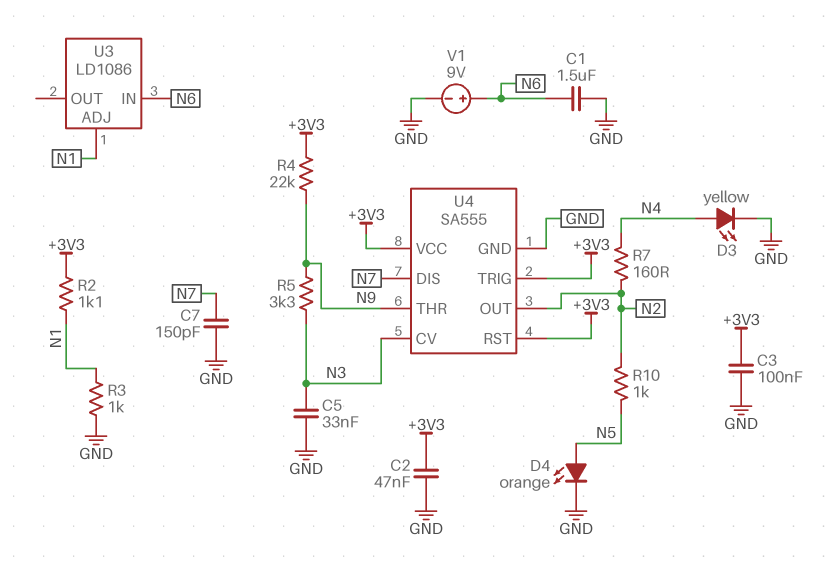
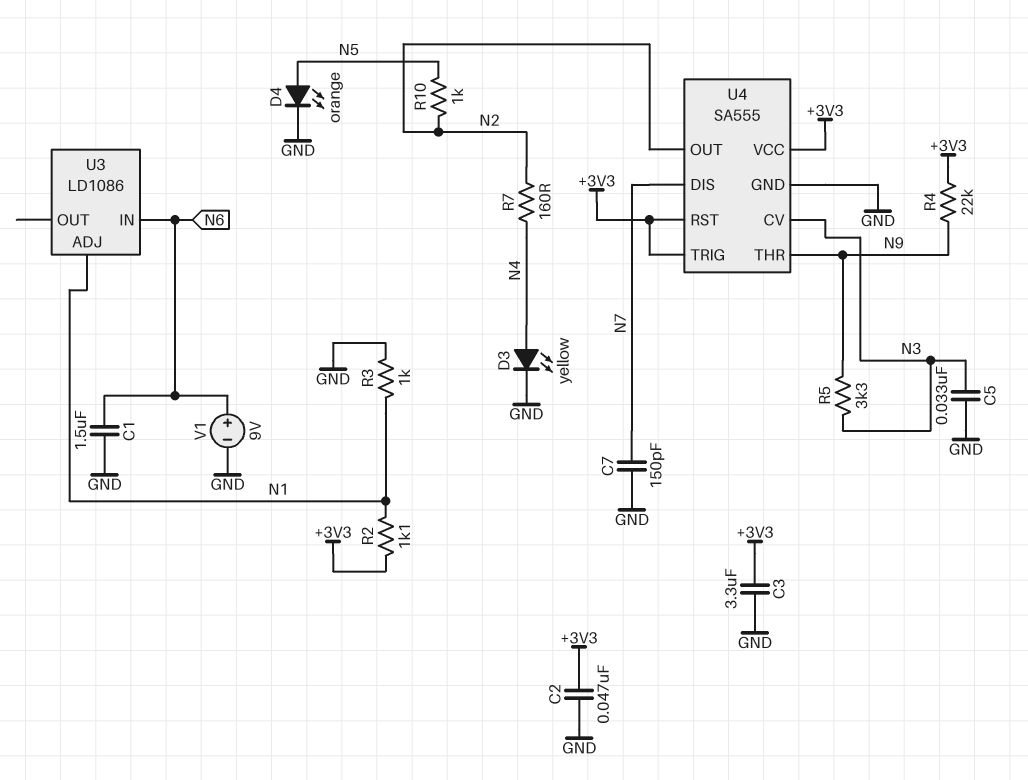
C3: 100nF (+3V3, GND) -> 3.3uF (+3V3, GND)

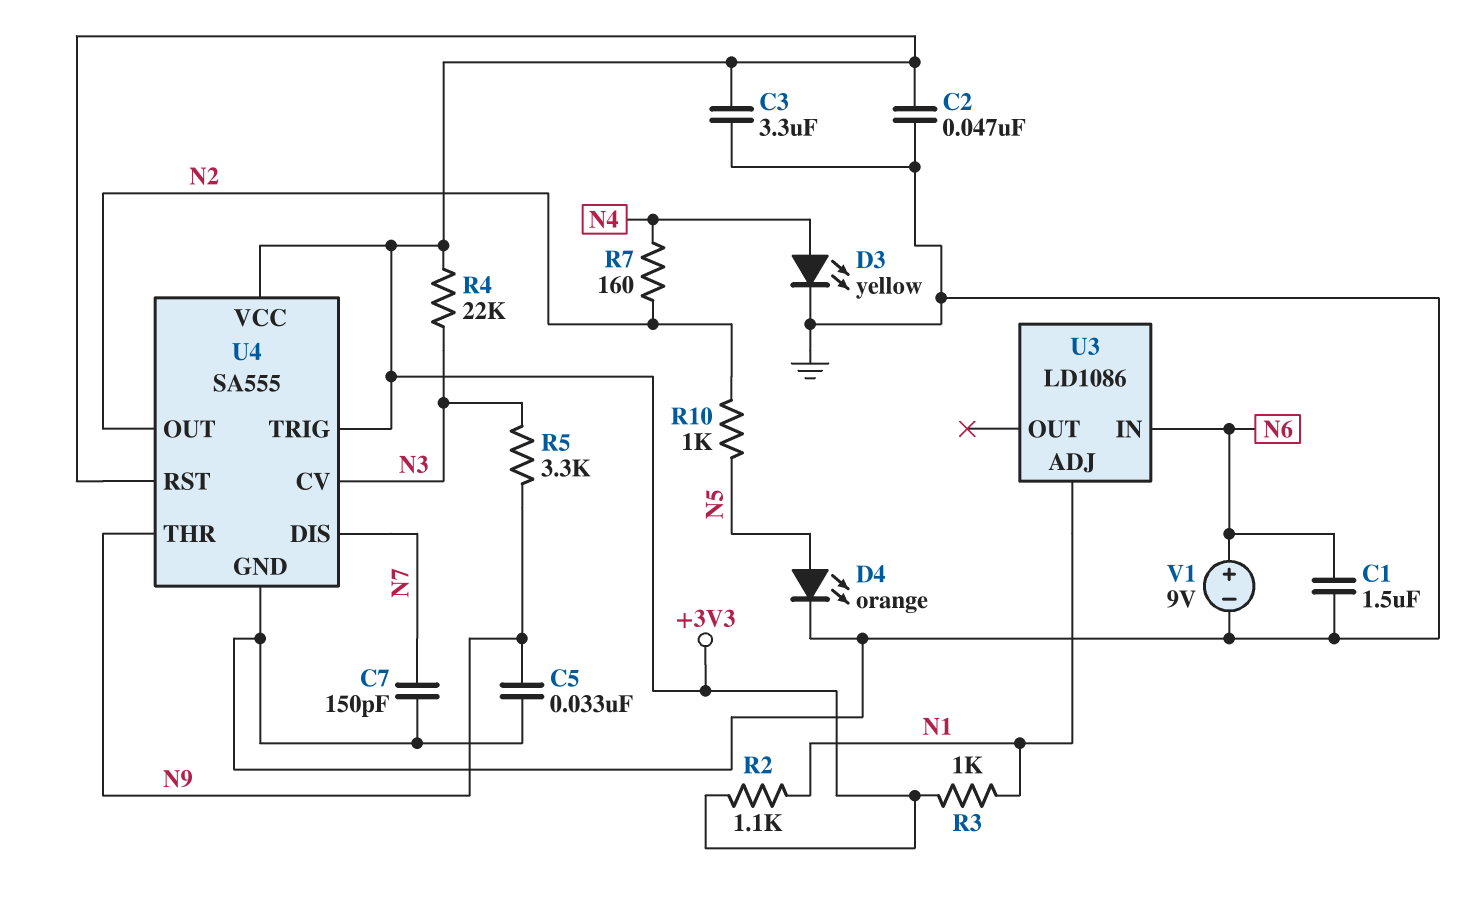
C5: 33nF (GND, N3) -> 33nF (GND, N9)
R3: 1k (GND, N1) -> 1k (+3V3, N1)
R4: 22k (+3V3, N9) -> 22k (+3V3, N3)

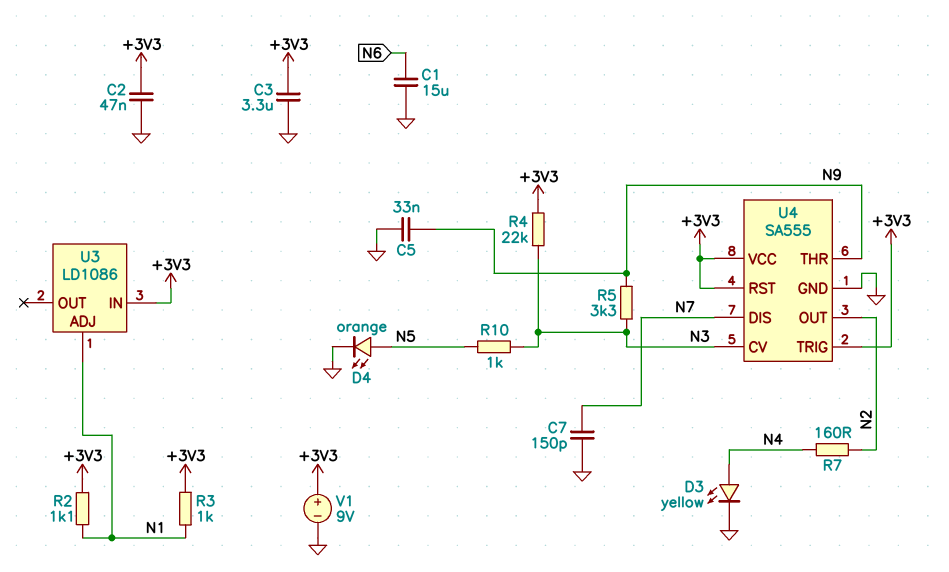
C1: 1.5uF (GND, N6) -> 15uF (GND, N6)
R10: 1k (N2, N5) -> 1k (N3, N5)
U3 pin IN: N6 -> +3V3
V1: 9V (plus N6, minus GND) -> 9V (plus +3V3, minus GND)

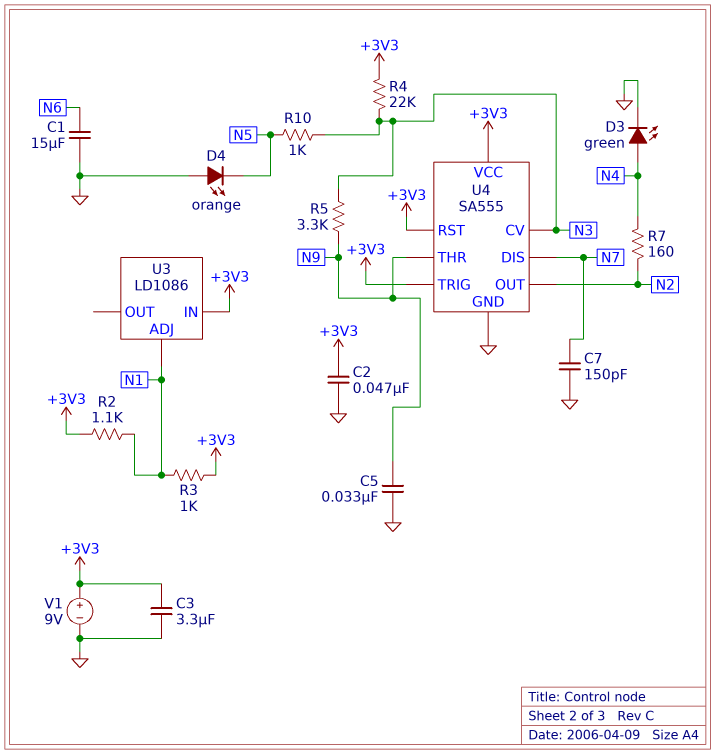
D3: LED yellow (A N4, K GND) -> LED green (A N4, K GND)
D4: LED orange (A N5, K GND) -> LED orange (A GND, K N5)

